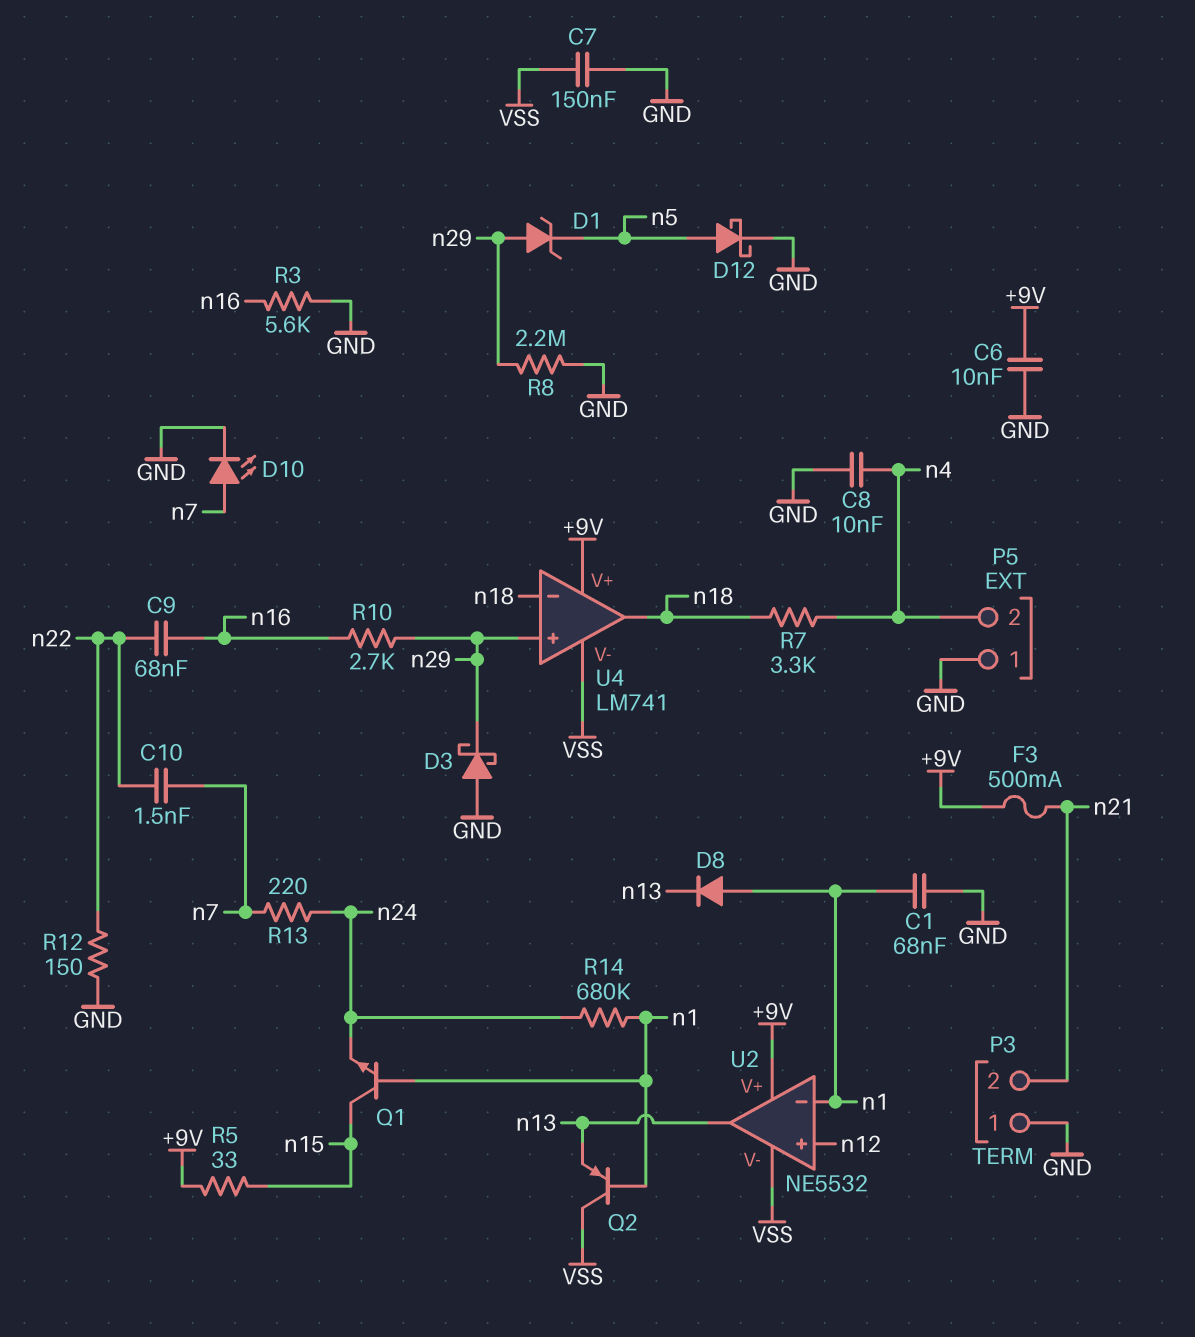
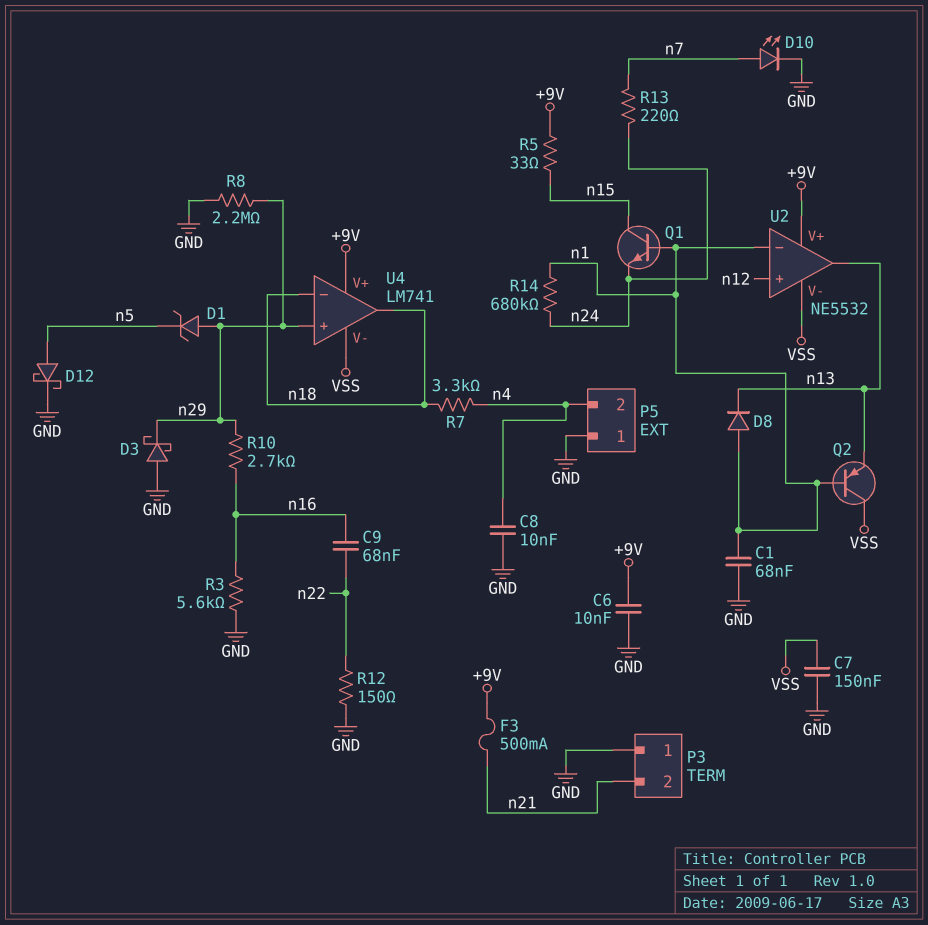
C10: 1.5nF (n7, n22) -> none

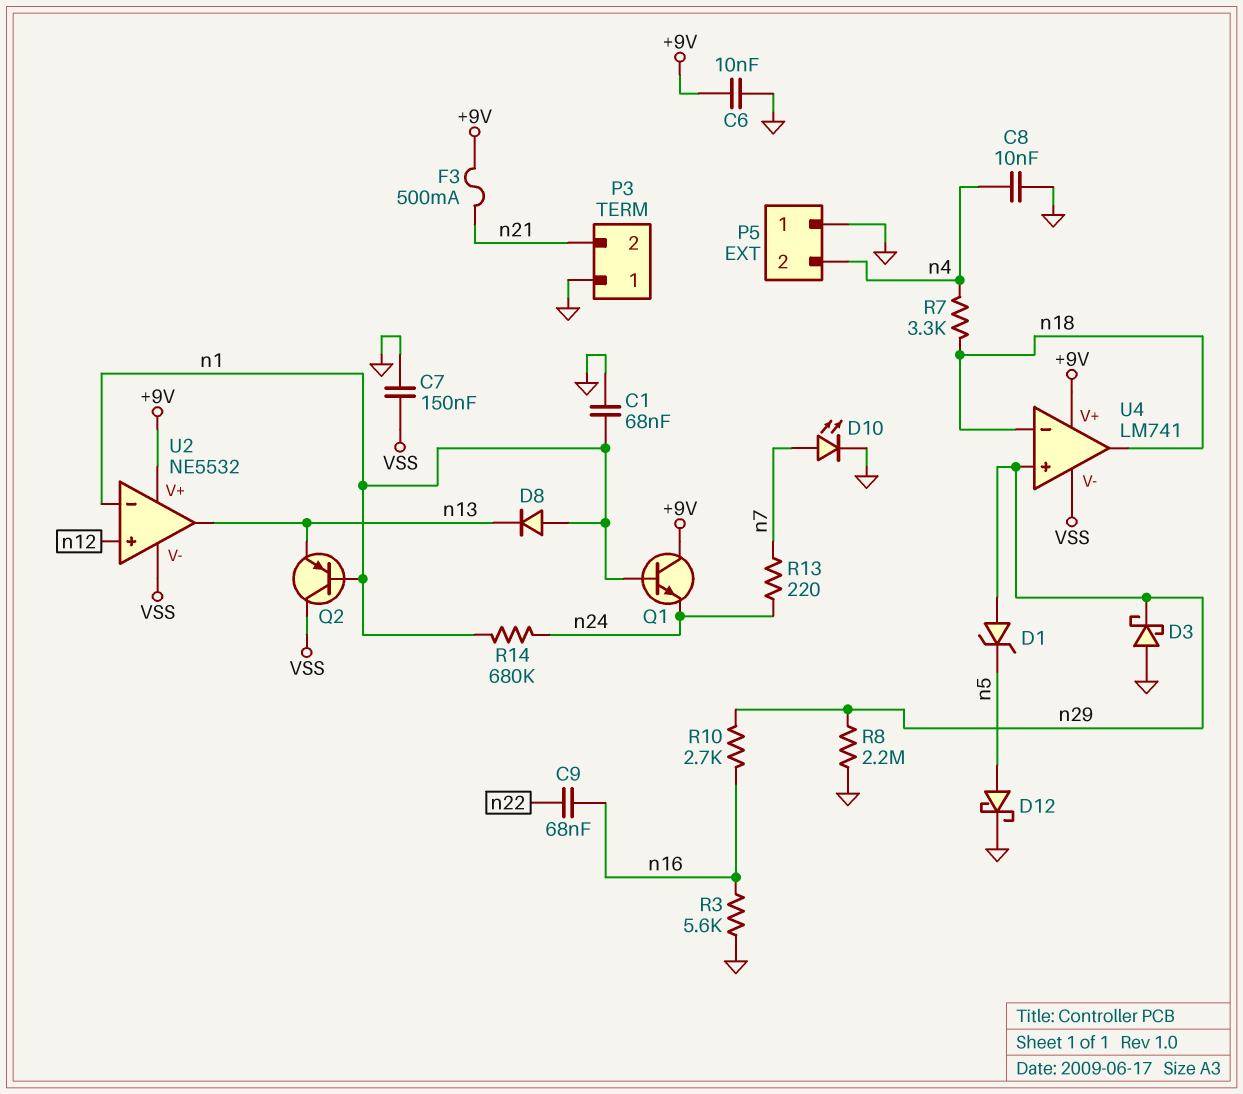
Q1: NPN (B n1, C n15, E n24) -> NPN (B n1, C +9V, E n24)
R5: 33 (+9V, n15) -> none
R12: 150 (GND, n22) -> none

